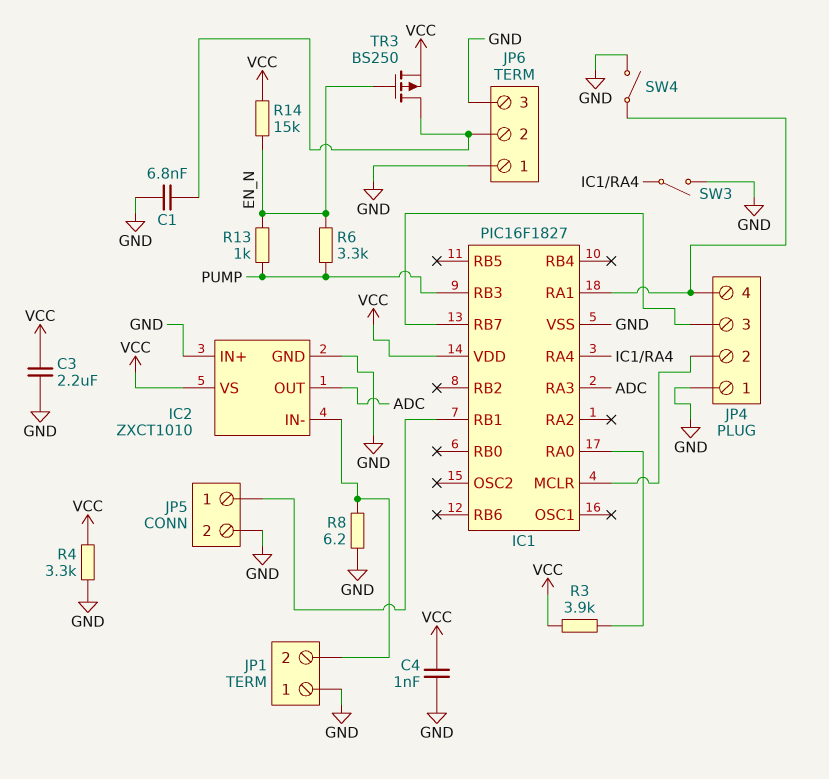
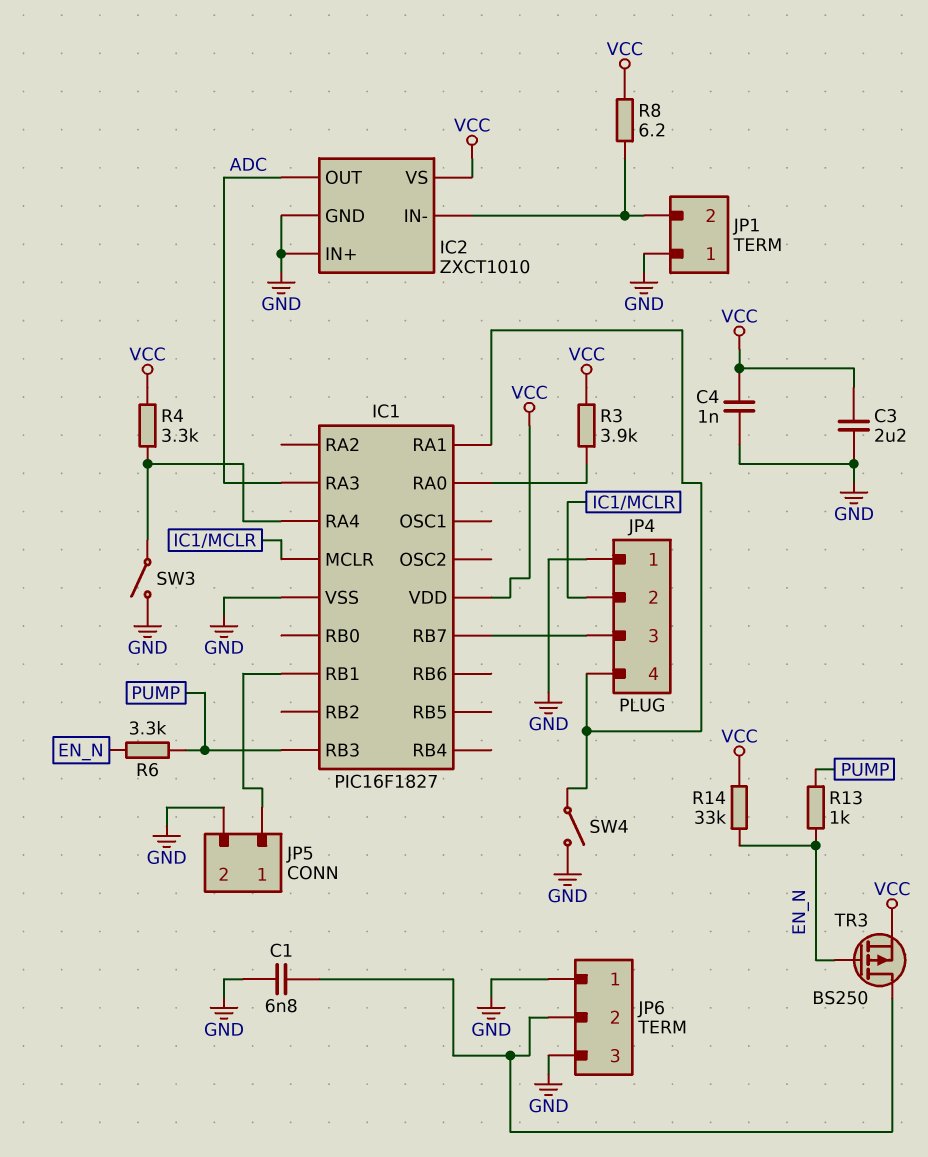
R4: 3.3k (GND, VCC) -> 3.3k (IC1/RA4, VCC)
R8: 6.2 (GND, IC2/IN-) -> 6.2 (IC2/IN-, VCC)
R14: 15k (EN_N, VCC) -> 33k (EN_N, VCC)

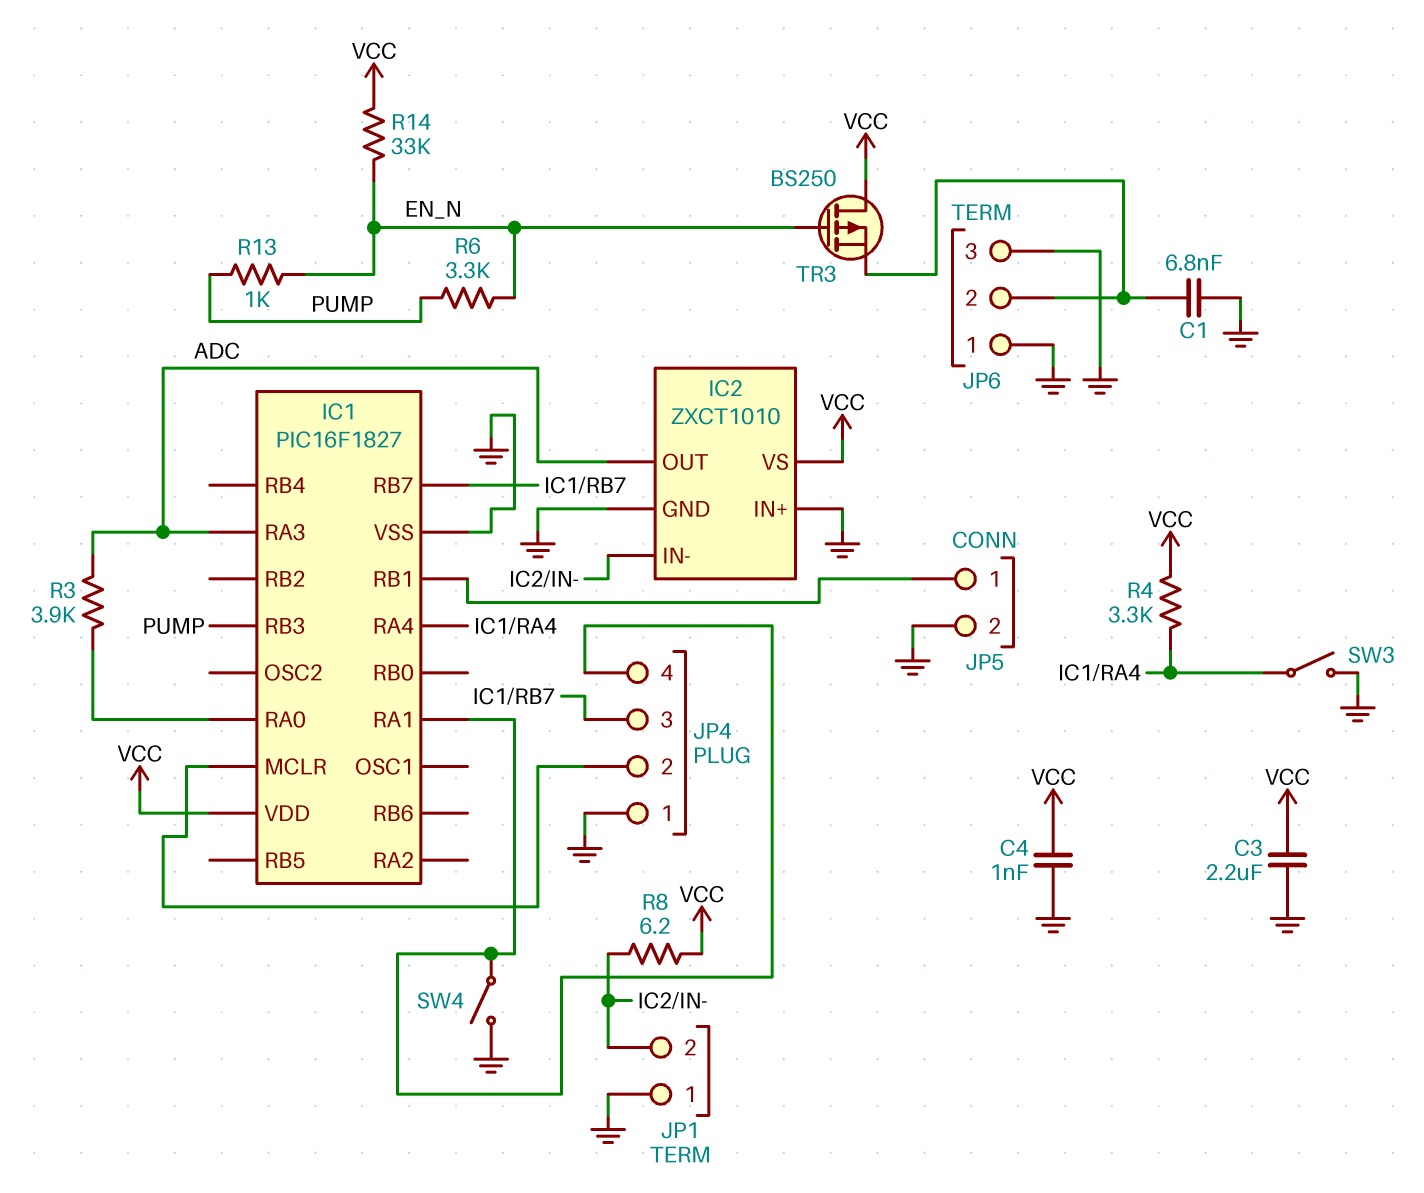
R3: 3.9k (IC1/RA0, VCC) -> 3.9k (ADC, IC1/RA0)
TR3: PMOS BS250 (G EN_N, D JP6/2, S VCC) -> PMOS BS250 (G EN_N, D VCC, S JP6/2)

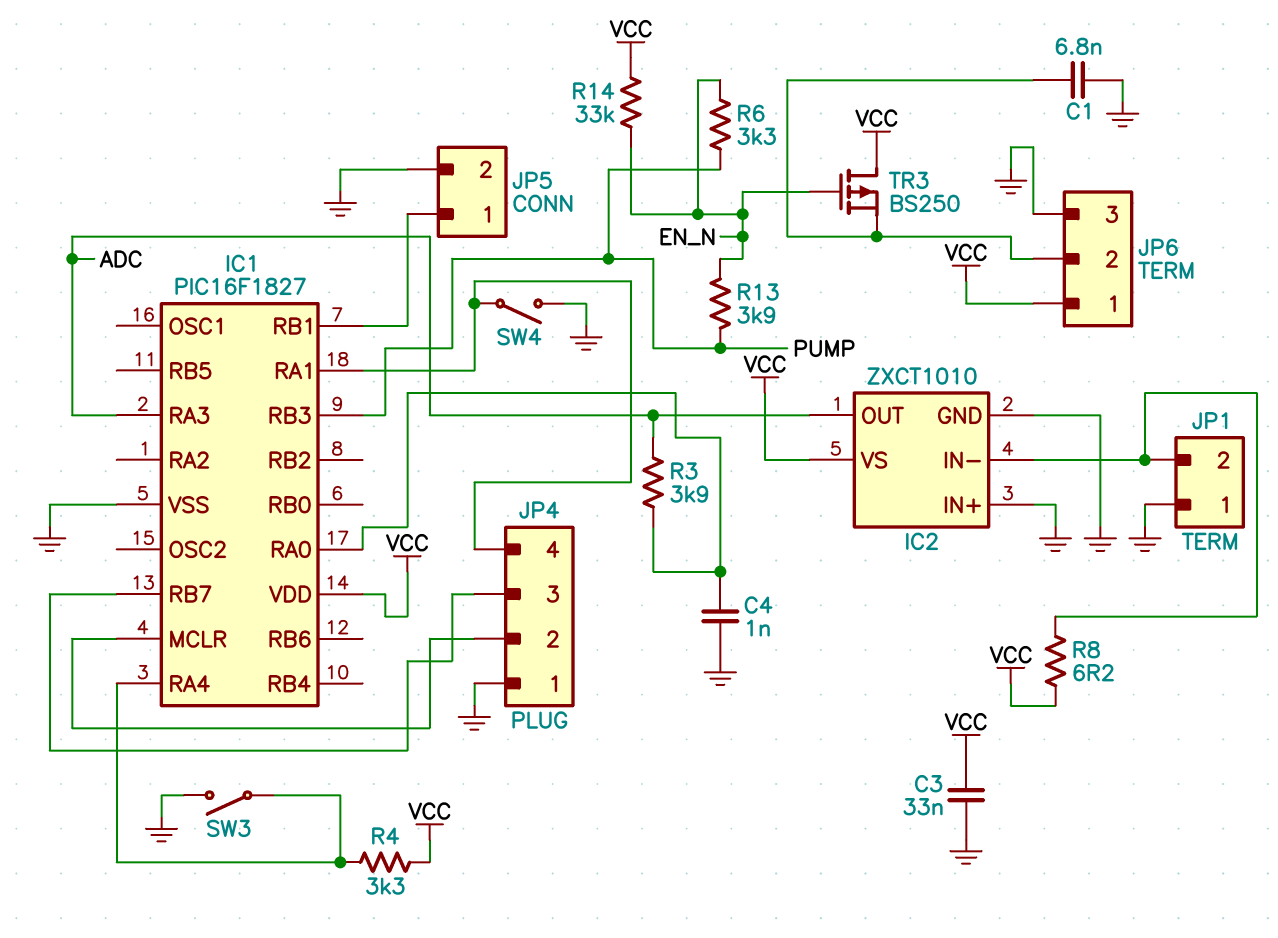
C3: 2.2uF (GND, VCC) -> 33nF (GND, VCC)
C4: 1nF (GND, VCC) -> 1nF (GND, IC1/RA0)
JP6 pin 1: GND -> VCC
R13: 1k (EN_N, PUMP) -> 3.9k (EN_N, PUMP)

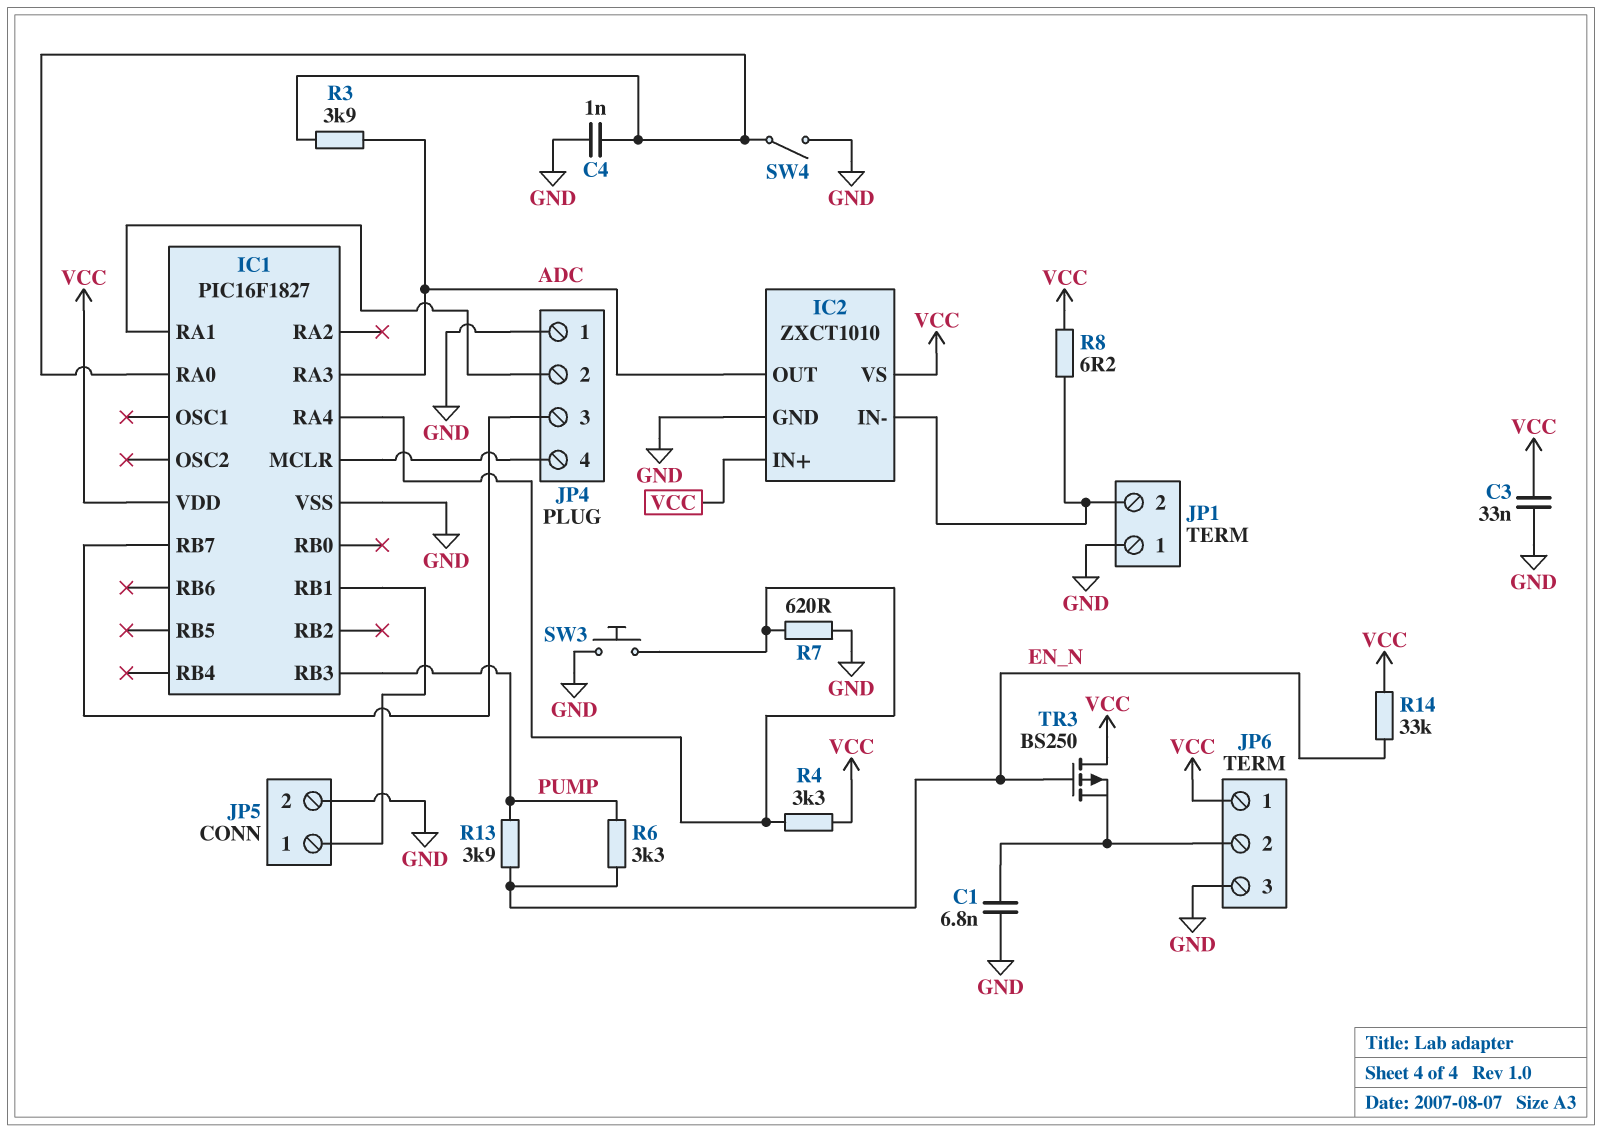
IC2 pin IN+: GND -> VCC
JP4 pin 2: IC1/MCLR -> IC1/RA1
JP4 pin 4: IC1/RA1 -> IC1/MCLR
R7: none -> 620 (GND, IC1/RA4)
SW3: switch (GND, IC1/RA4) -> button (GND, IC1/RA4)
SW4: switch (GND, IC1/RA1) -> switch (GND, IC1/RA0)

